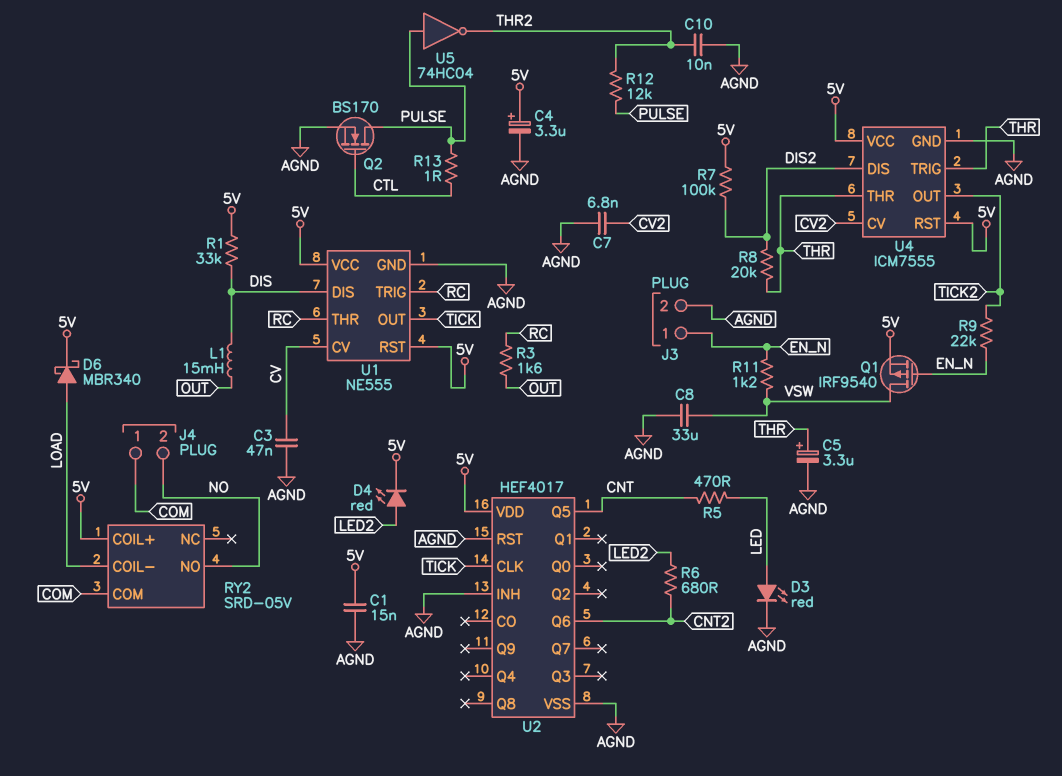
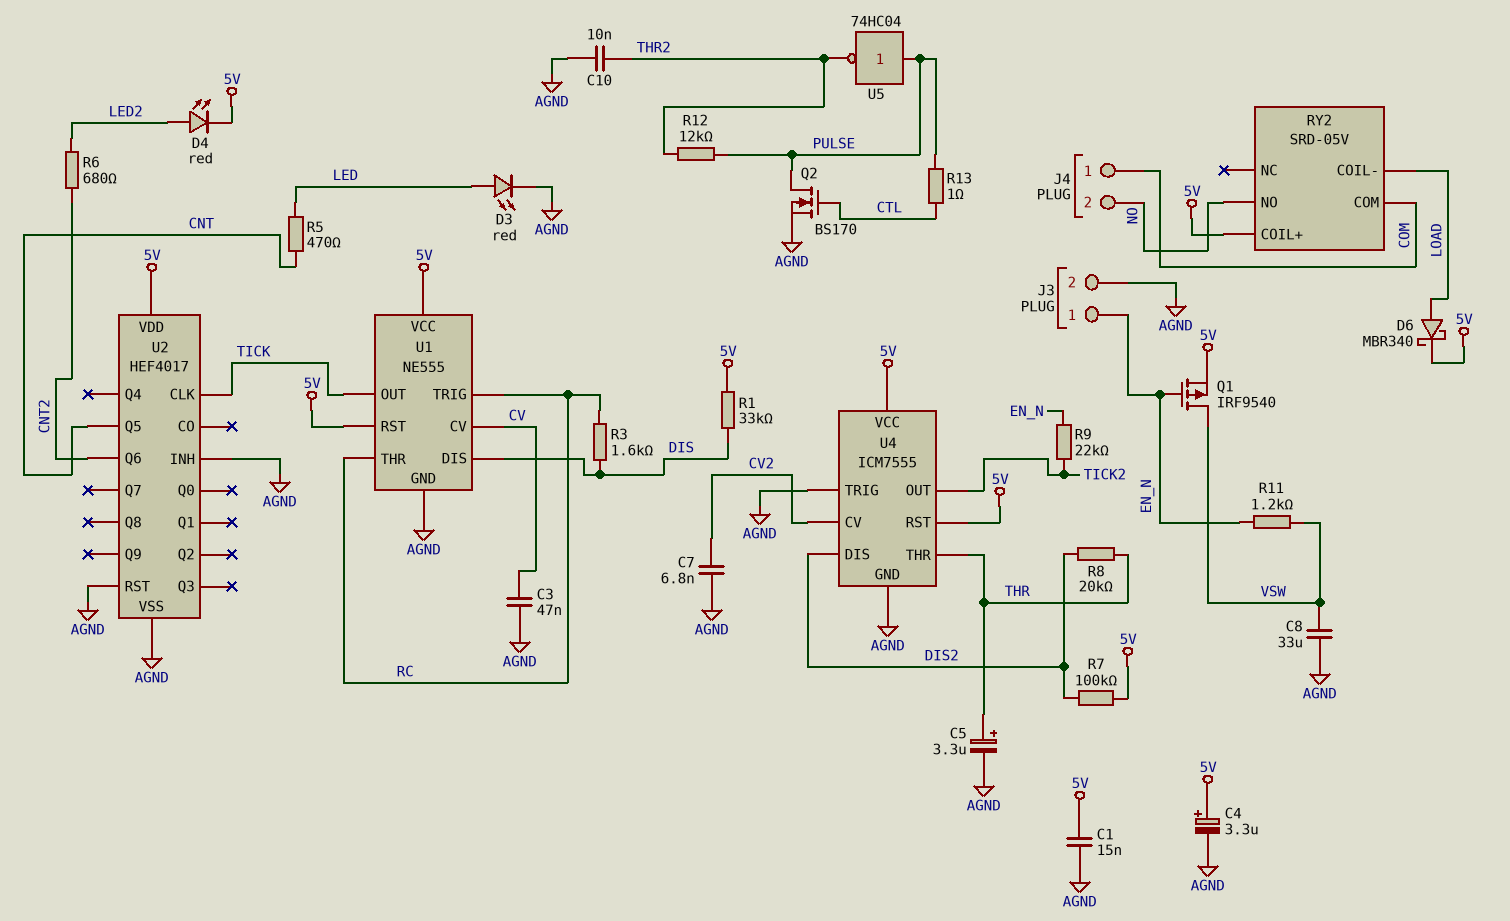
L1: 15mH (DIS, OUT) -> none
R3: 1.6k (OUT, RC) -> 1.6k (DIS, RC)
U4 pin TRIG: THR -> AGND

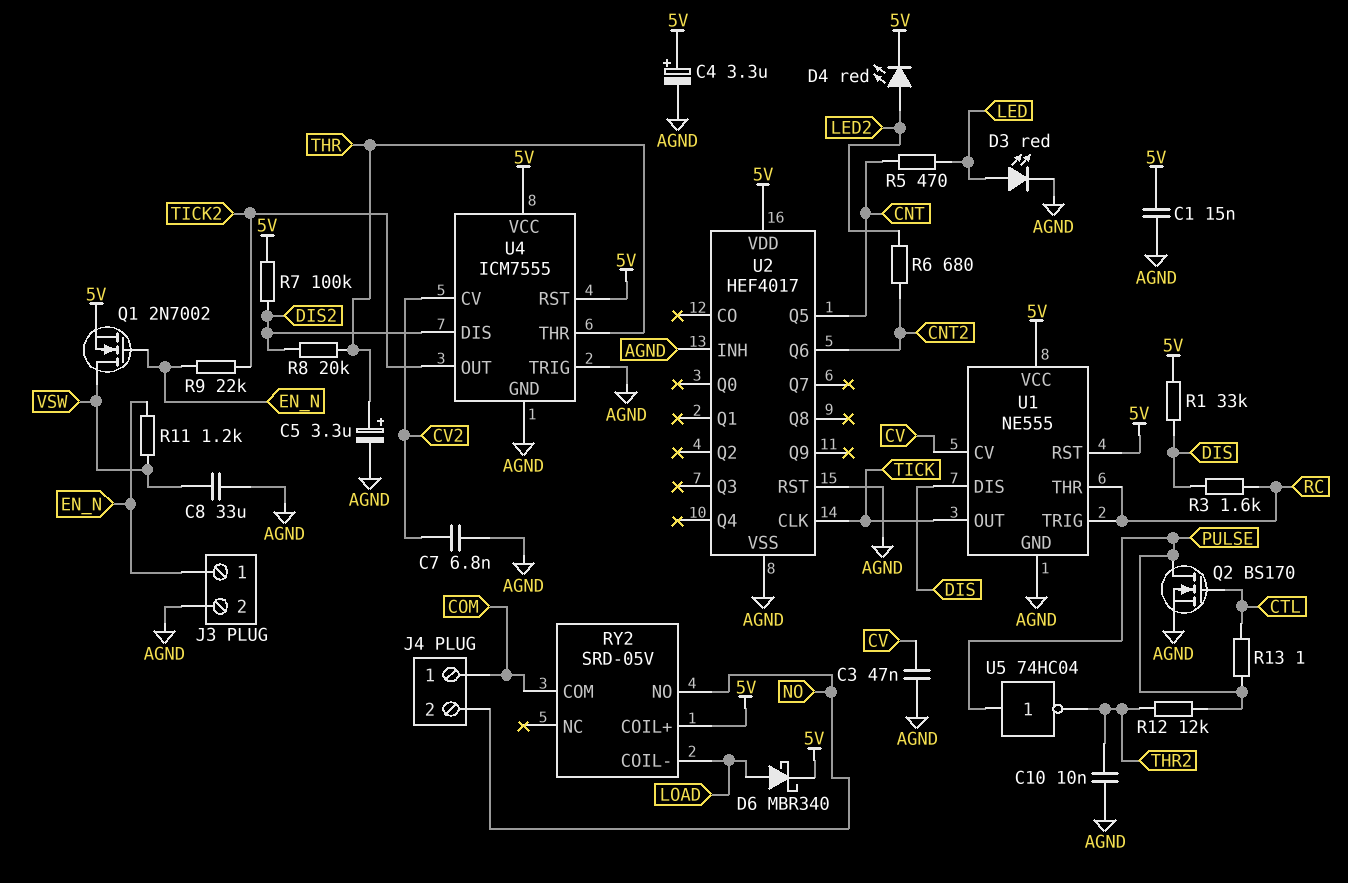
Q1: PMOS IRF9540 (G EN_N, D VSW, S 5V) -> NMOS 2N7002 (G EN_N, D VSW, S 5V)

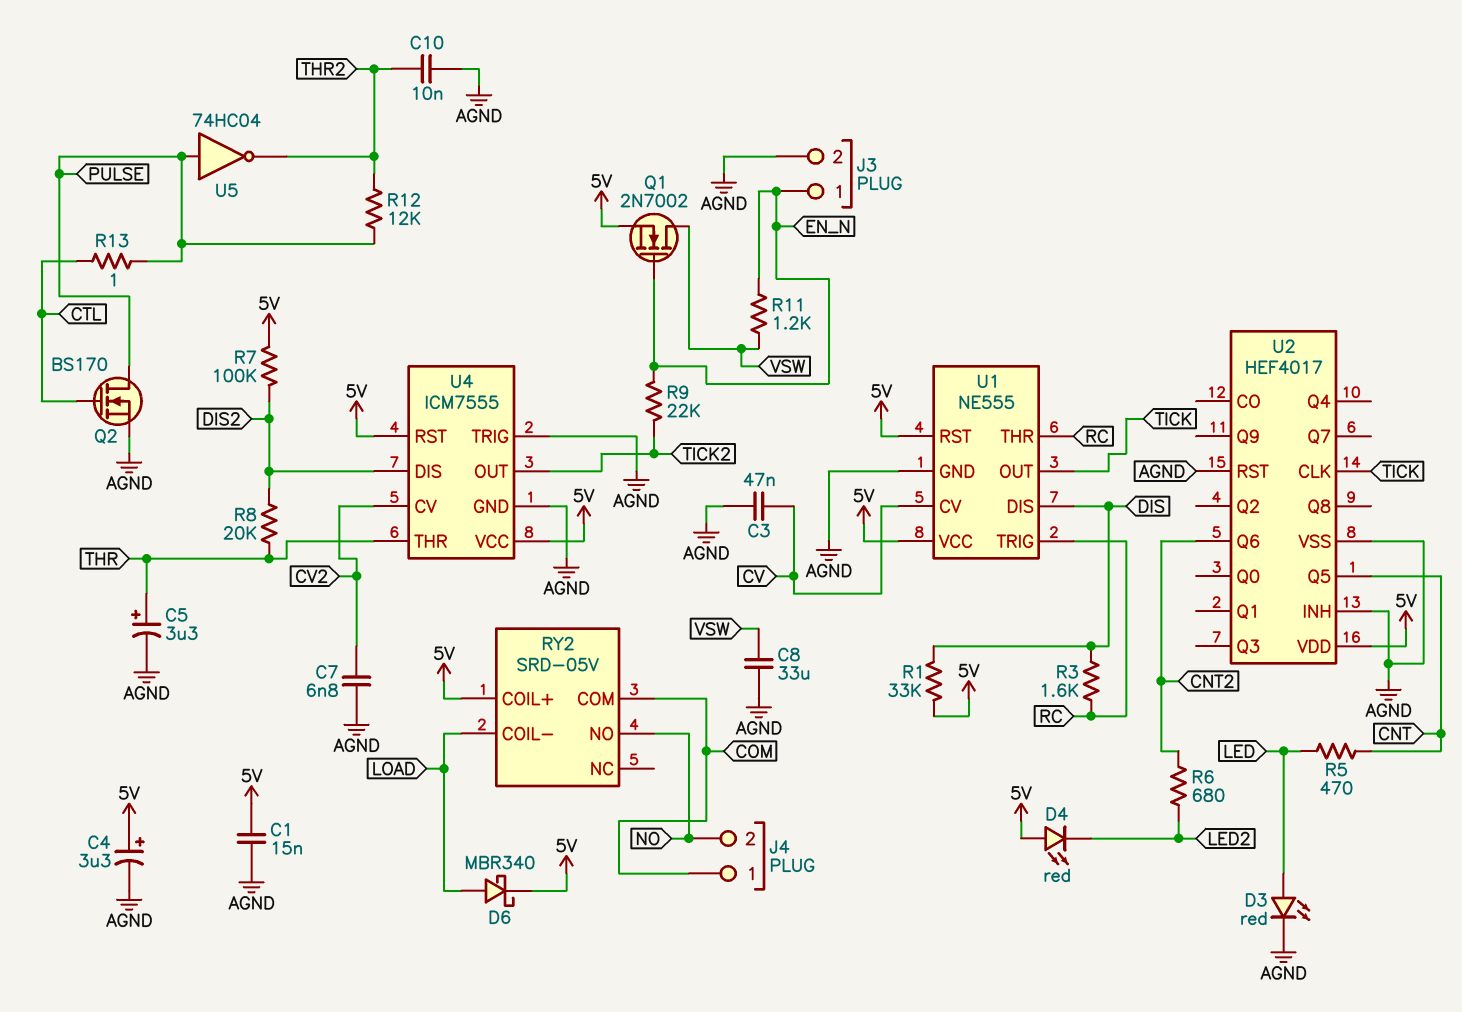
D4: LED red (A LED2, K 5V) -> LED red (A 5V, K LED2)

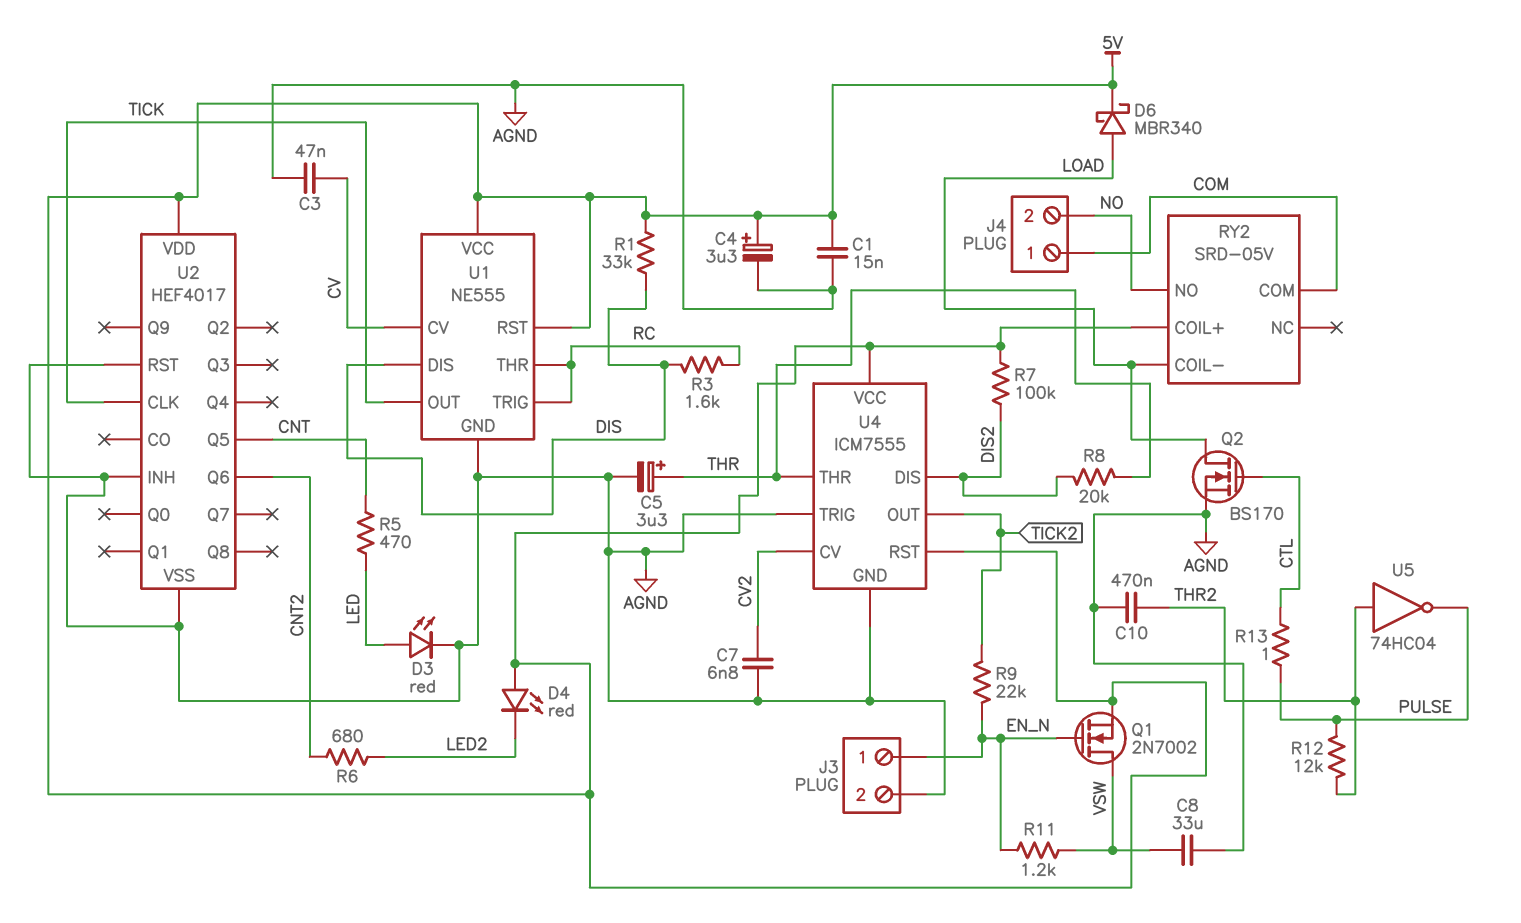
C10: 10nF (AGND, THR2) -> 470nF (AGND, THR2)
Q2: NMOS BS170 (G CTL, D PULSE, S AGND) -> NMOS BS170 (G CTL, D LOAD, S AGND)
U5: NOT 74HC04 (in PULSE, out THR2) -> NOT 74HC04 (in THR2, out PULSE)

